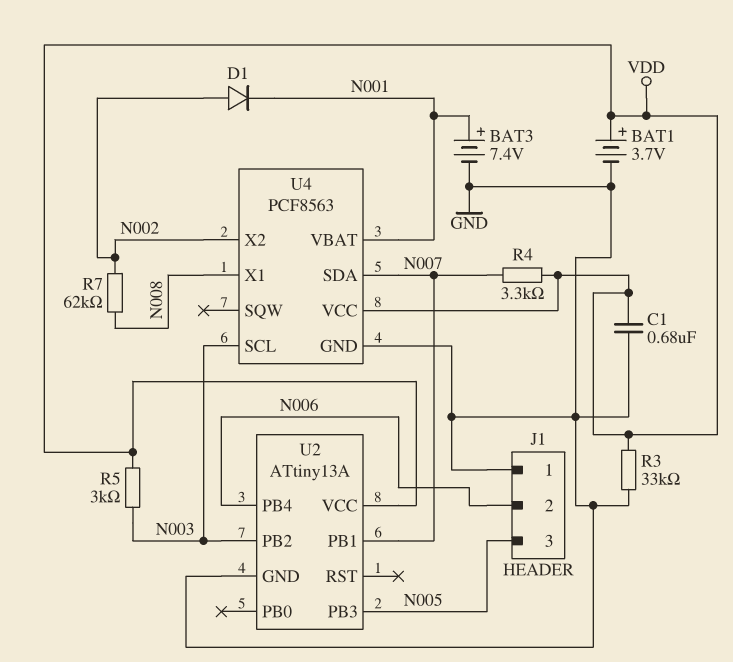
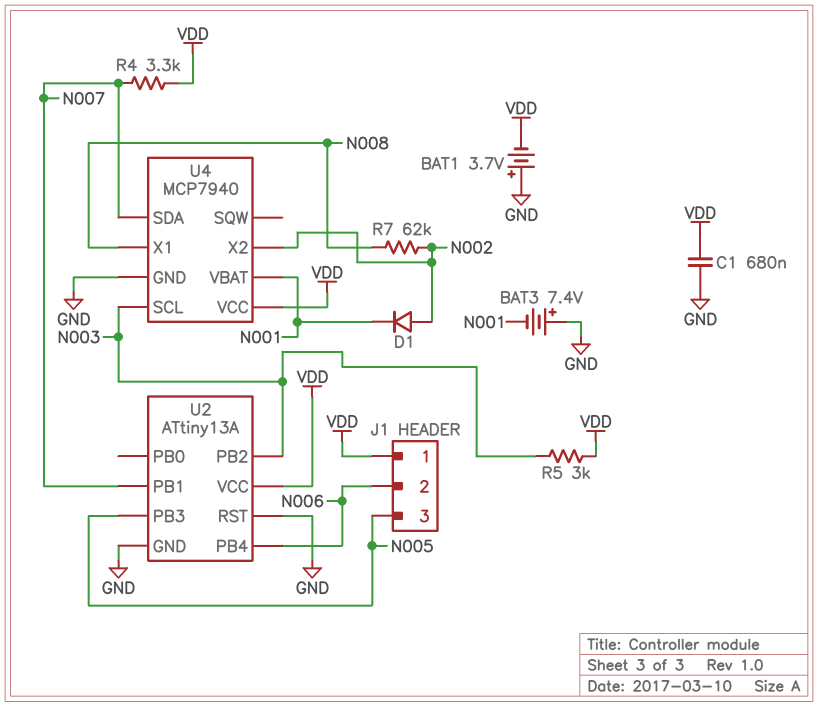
BAT1: 3.7V (plus VDD, minus GND) -> 3.7V (plus GND, minus VDD)
BAT3: 7.4V (plus N001, minus GND) -> 7.4V (plus GND, minus N001)
J1 pin 1: GND -> VDD
R3: 33k (GND, VDD) -> none
U2 pin RST: none -> GND
U4: PCF8563 -> MCP7940

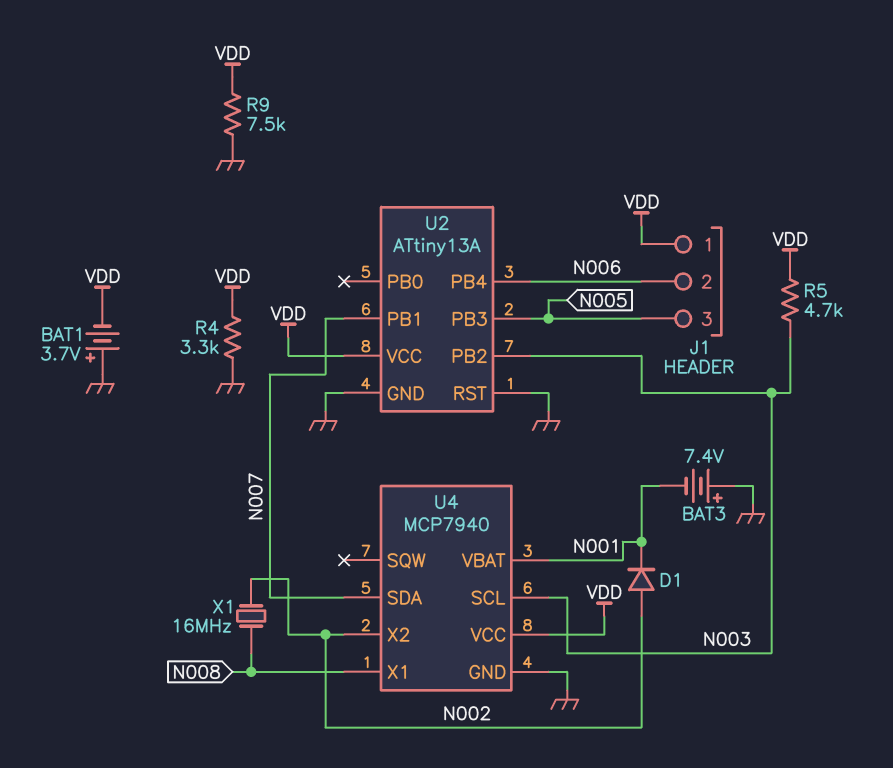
C1: 680nF (GND, VDD) -> none
R4: 3.3k (N007, VDD) -> 3.3k (GND, VDD)
R5: 3k (N003, VDD) -> 4.7k (N003, VDD)
R7: 62k (N002, N008) -> none
R9: none -> 7.5k (GND, VDD)
X1: none -> 16MHz (N002, N008)

